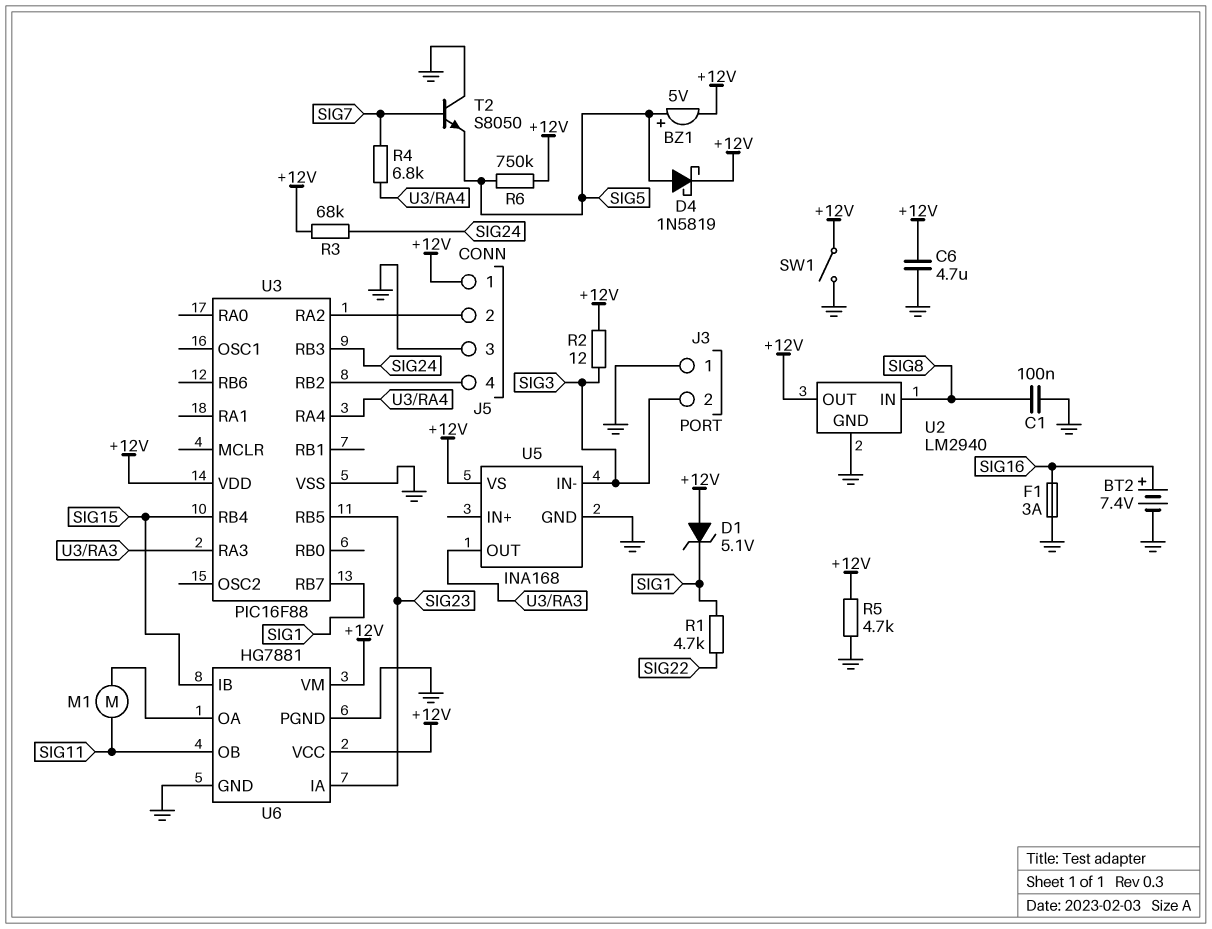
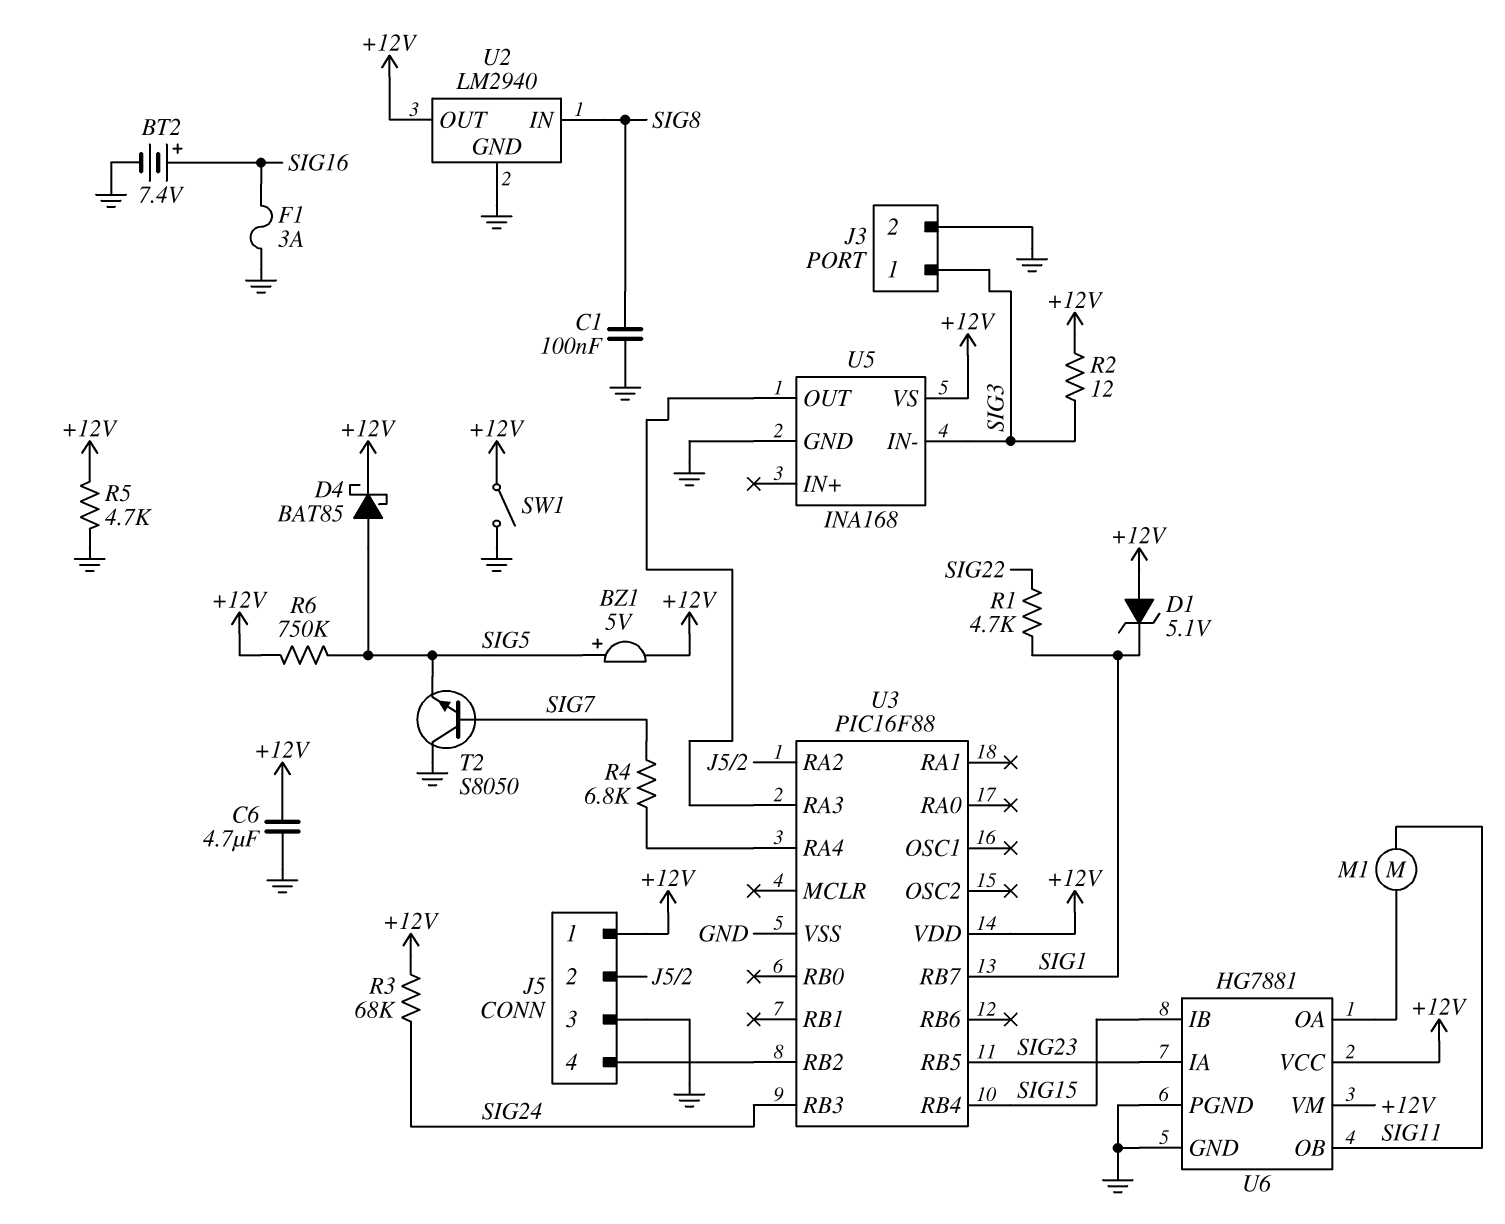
D4: schottky 1N5819 (A SIG5, K +12V) -> schottky BAT85 (A SIG5, K +12V)
J3 pin 1: GND -> SIG3
J3 pin 2: SIG3 -> GND

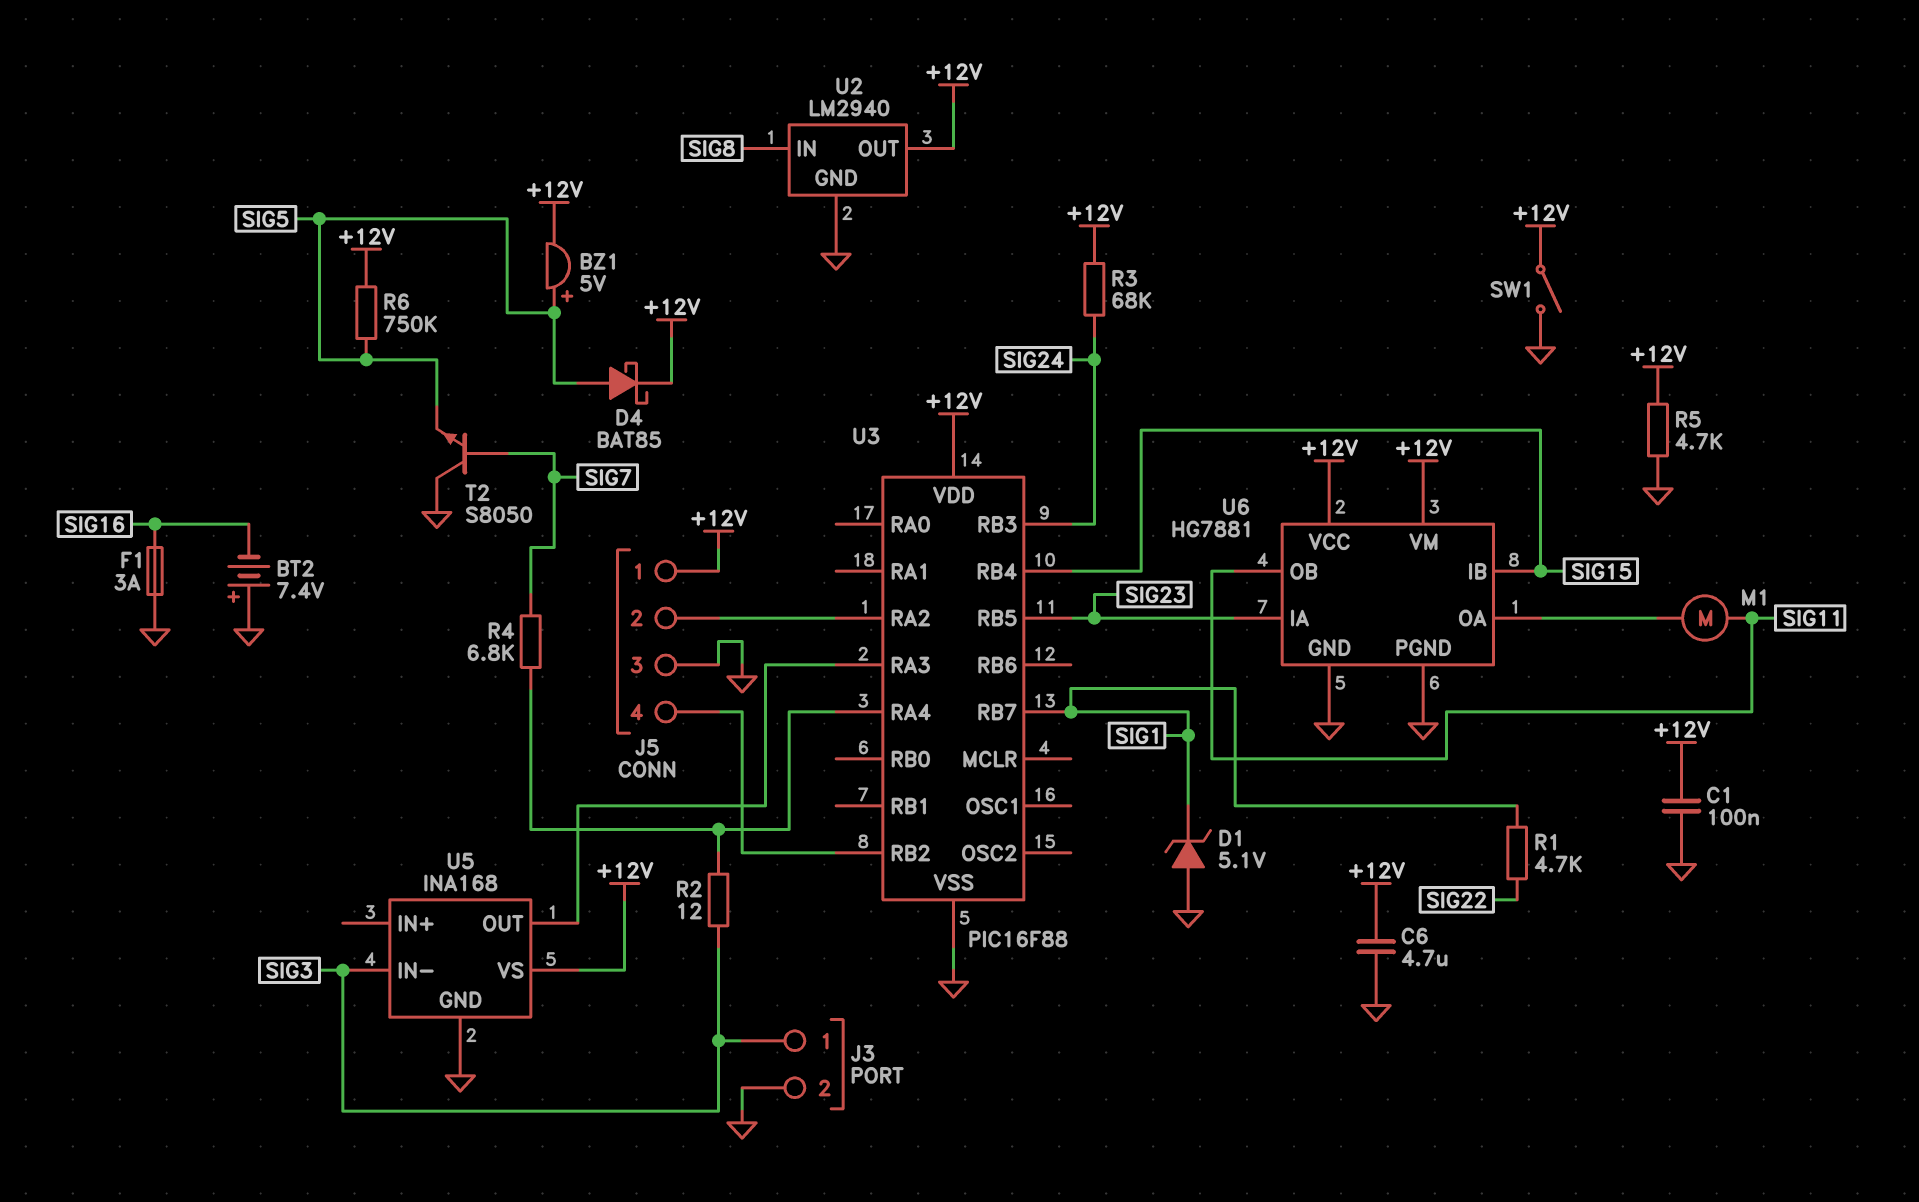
BT2: 7.4V (plus SIG16, minus GND) -> 7.4V (plus GND, minus SIG16)
C1: 100nF (GND, SIG8) -> 100nF (+12V, GND)
D1: zener 5.1V (A +12V, K SIG1) -> zener 5.1V (A GND, K SIG1)
R2: 12 (+12V, SIG3) -> 12 (SIG3, U3/RA4)

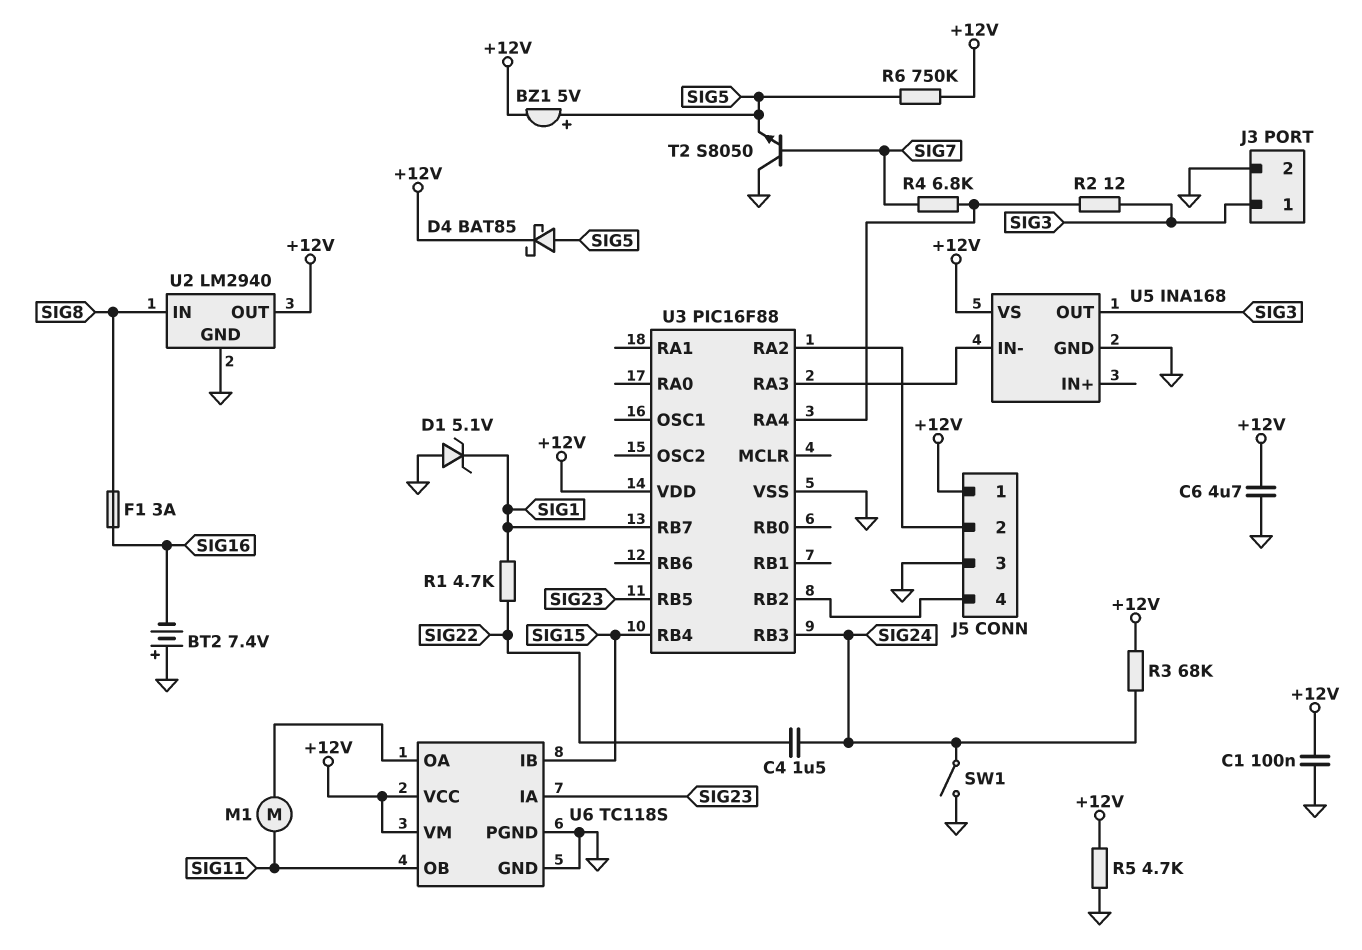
C4: none -> 1.5uF (SIG22, SIG24)
F1: 3A (GND, SIG16) -> 3A (SIG8, SIG16)
SW1: switch (+12V, GND) -> switch (GND, SIG24)
U5 pin IN-: SIG3 -> U3/RA3
U5 pin OUT: U3/RA3 -> SIG3
U6: HG7881 -> TC118S

